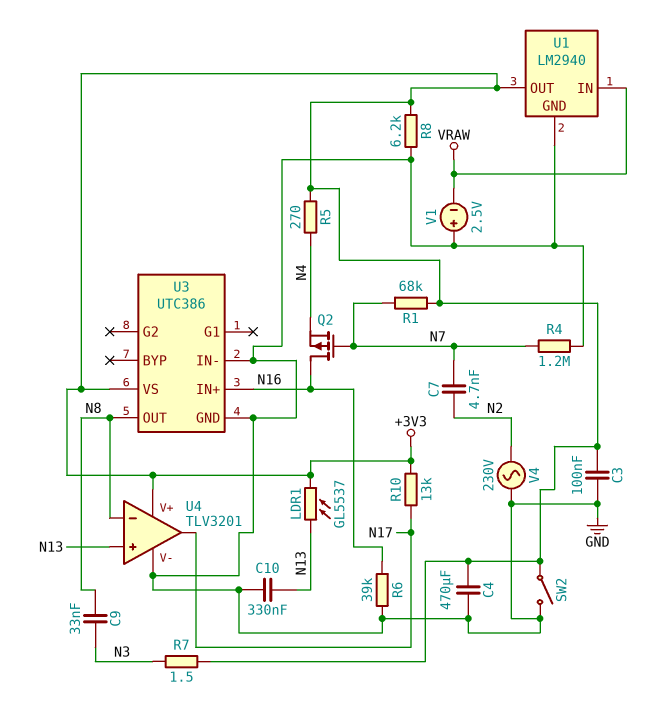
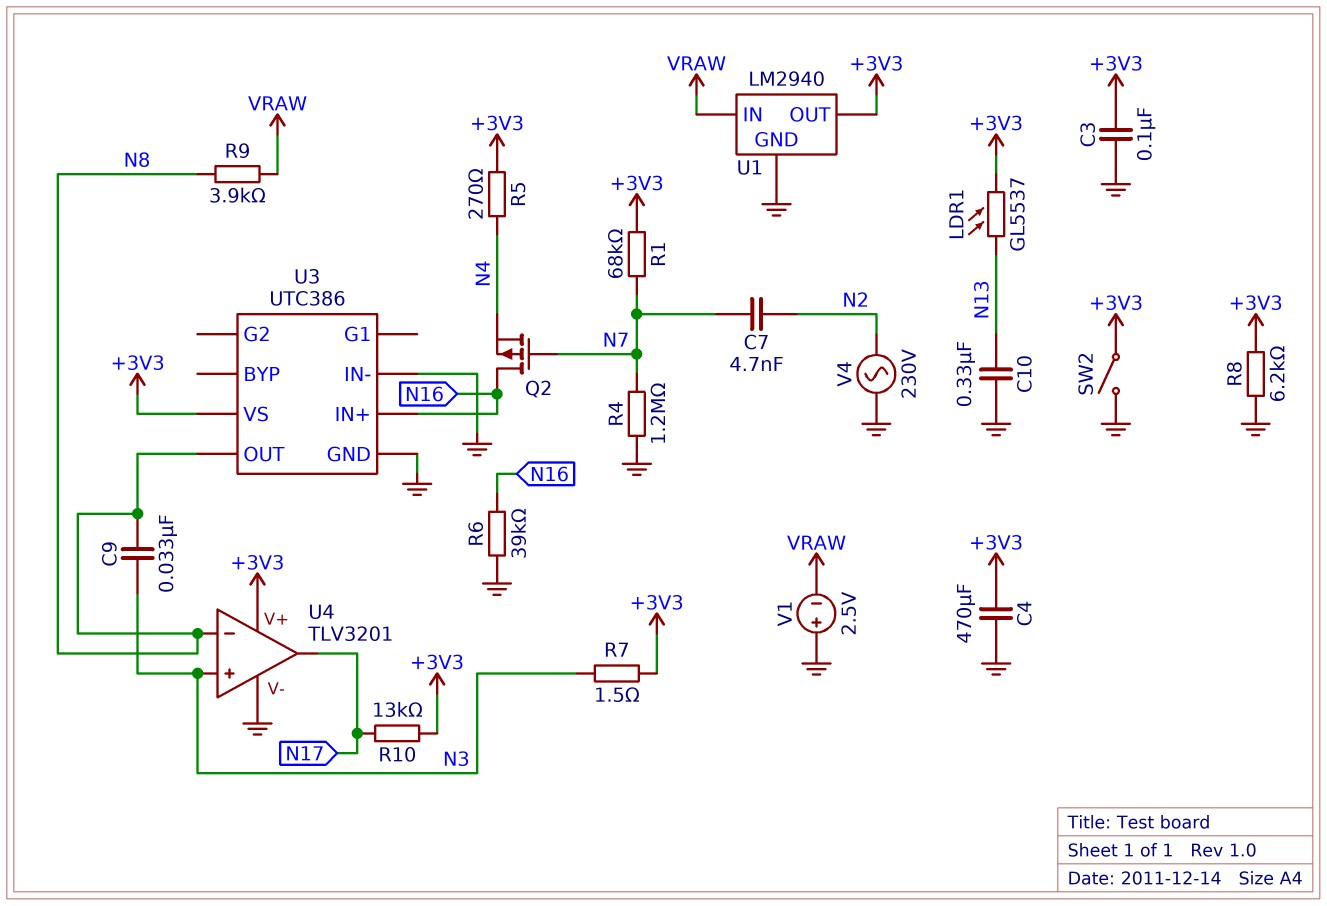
R9: none -> 3.9k (N8, VRAW)
U4 pin in+: N13 -> N3

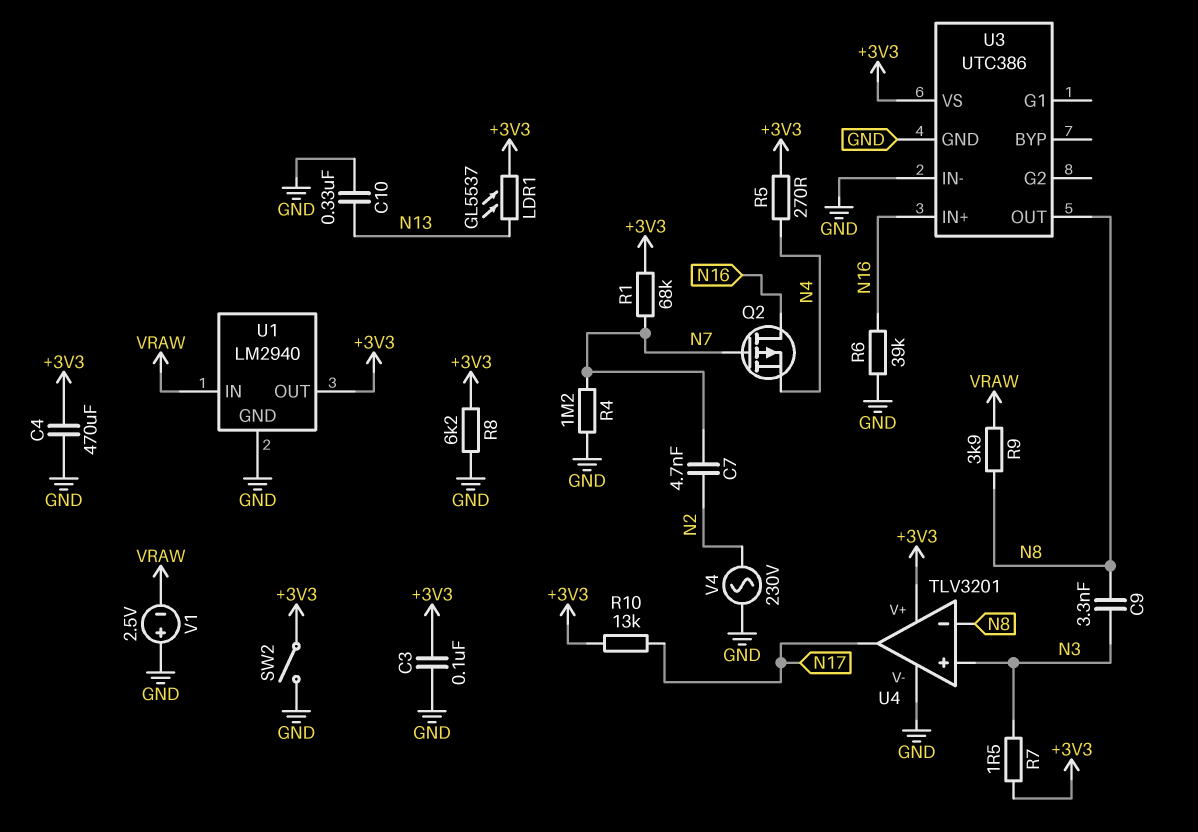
C9: 33nF (N3, N8) -> 3.3nF (N3, N8)

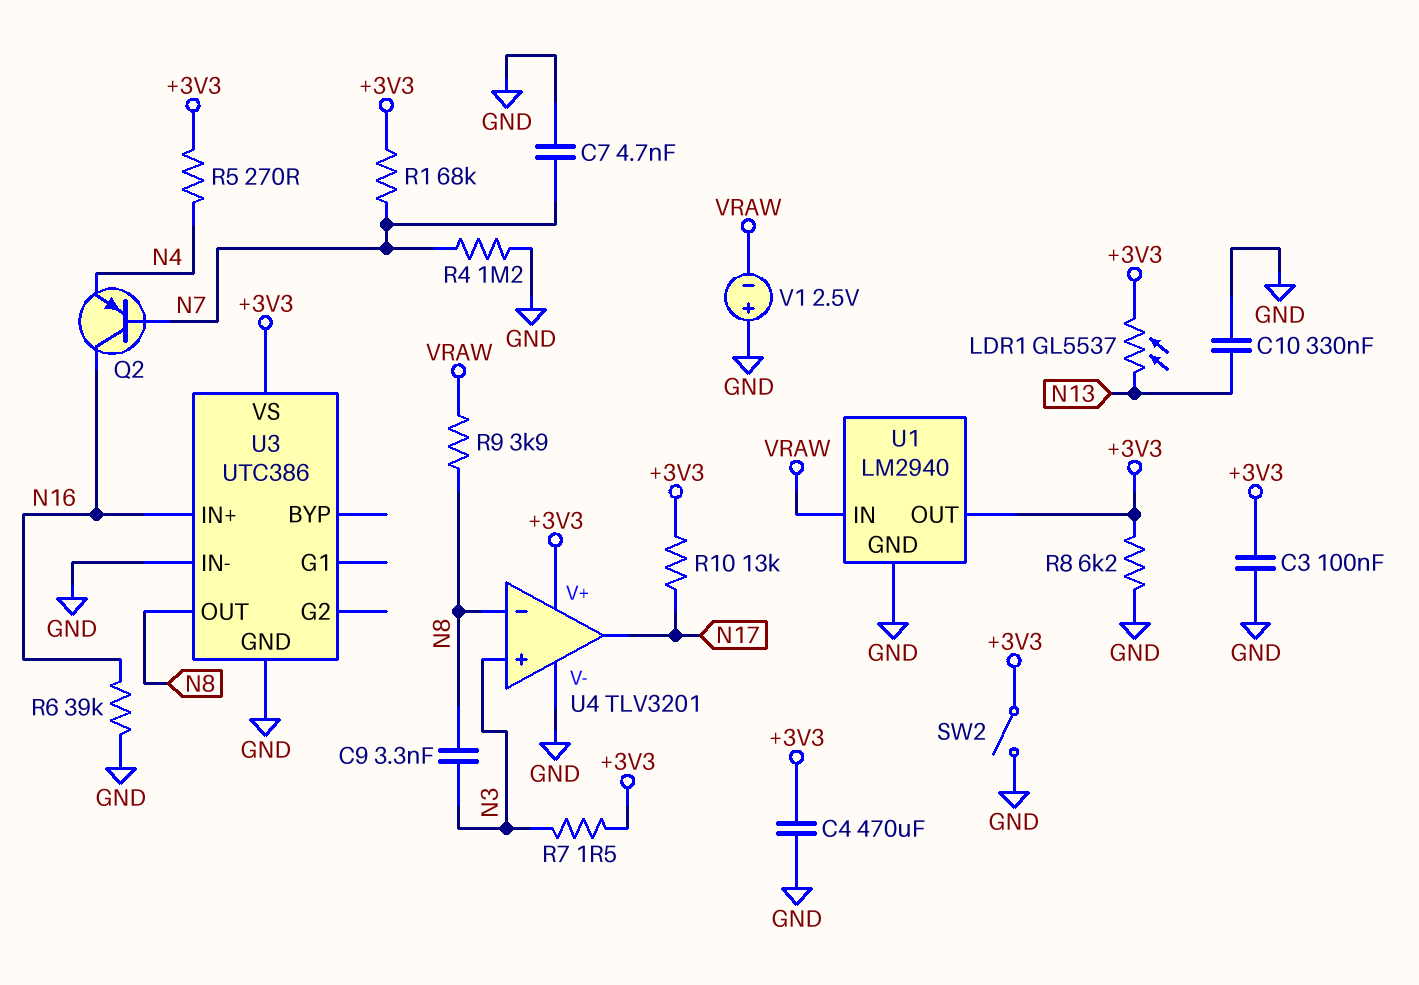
C7: 4.7nF (N2, N7) -> 4.7nF (GND, N7)
Q2: PMOS (G N7, D N16, S N4) -> PNP (B N7, C N16, E N4)
V4: AC 230V (GND, N2) -> none

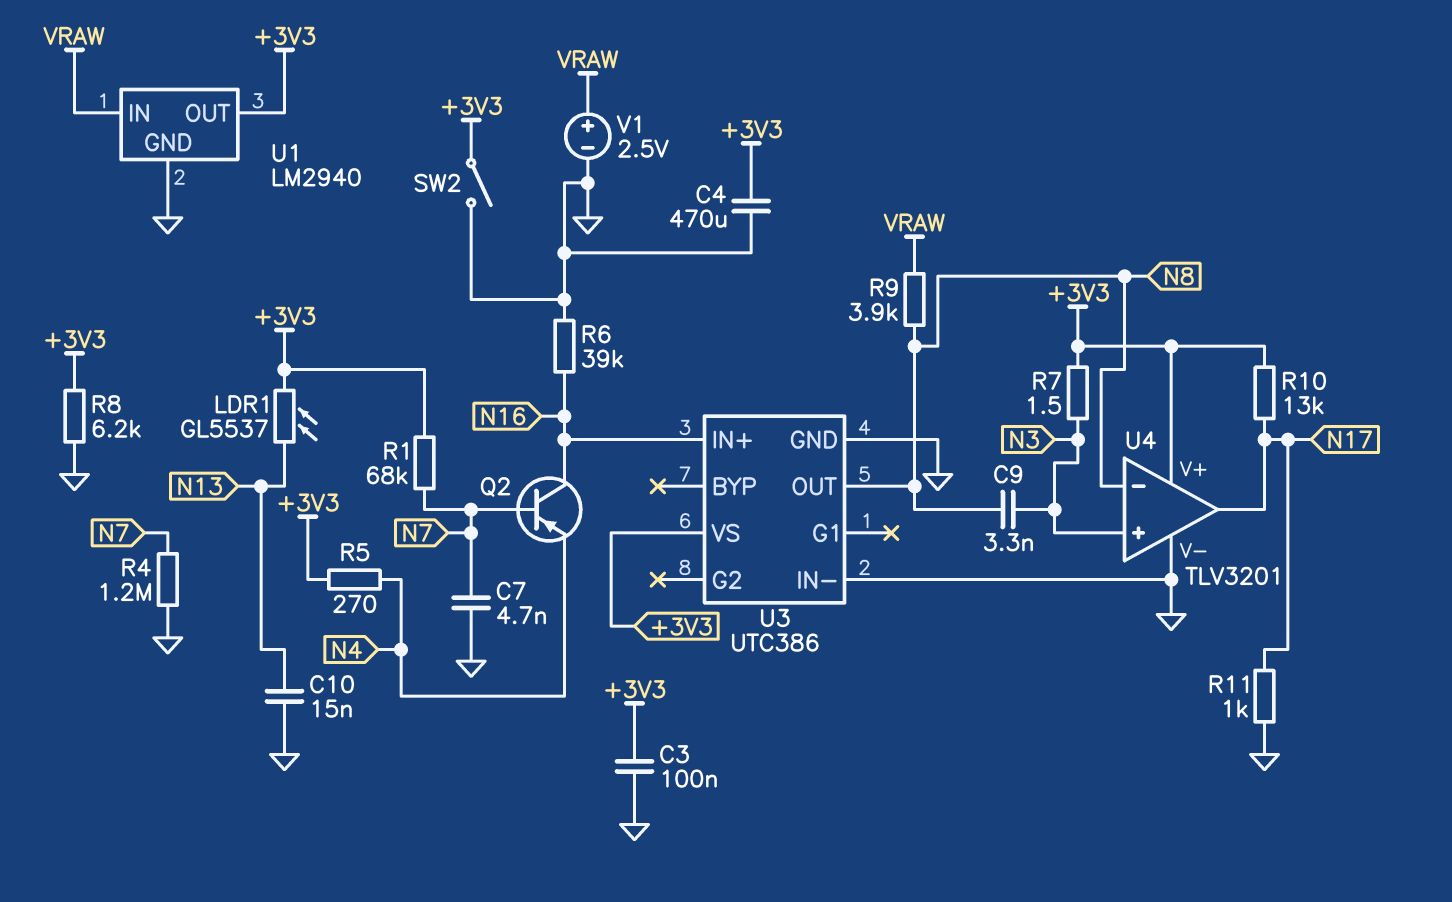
C10: 330nF (GND, N13) -> 15nF (GND, N13)
R11: none -> 1k (GND, N17)
V1: 2.5V (plus GND, minus VRAW) -> 2.5V (plus VRAW, minus GND)

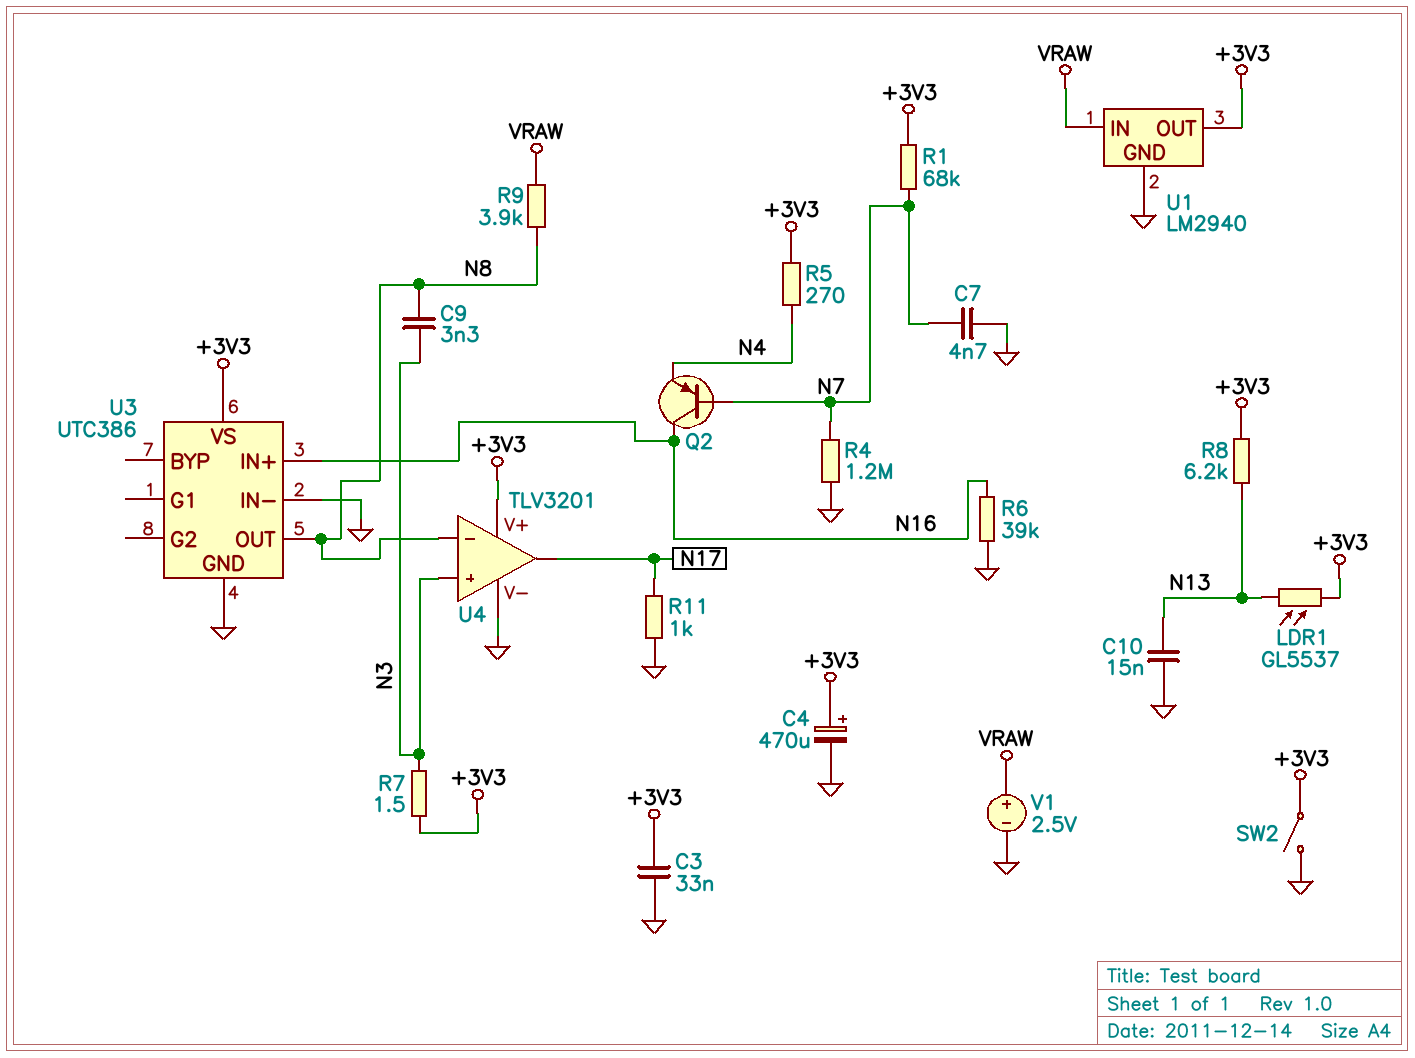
C3: 100nF (+3V3, GND) -> 33nF (+3V3, GND)
C4: 470uF (+3V3, GND) -> 470uF (plus +3V3, minus GND)
R8: 6.2k (+3V3, GND) -> 6.2k (+3V3, N13)
R10: 13k (+3V3, N17) -> none

